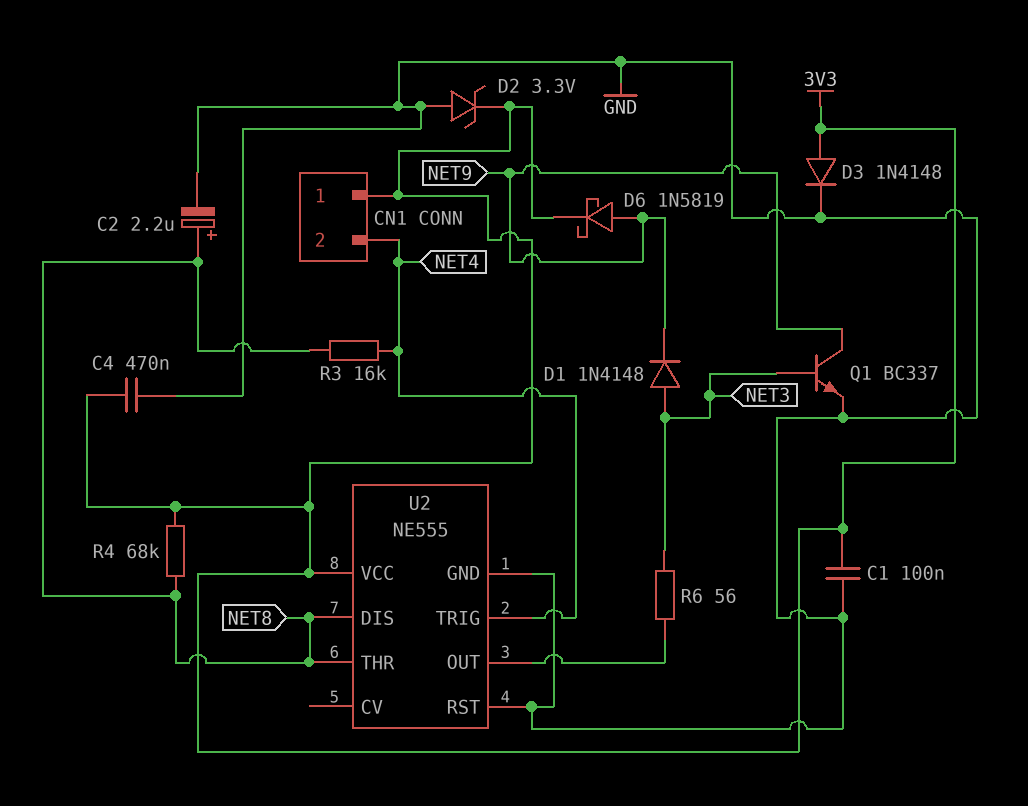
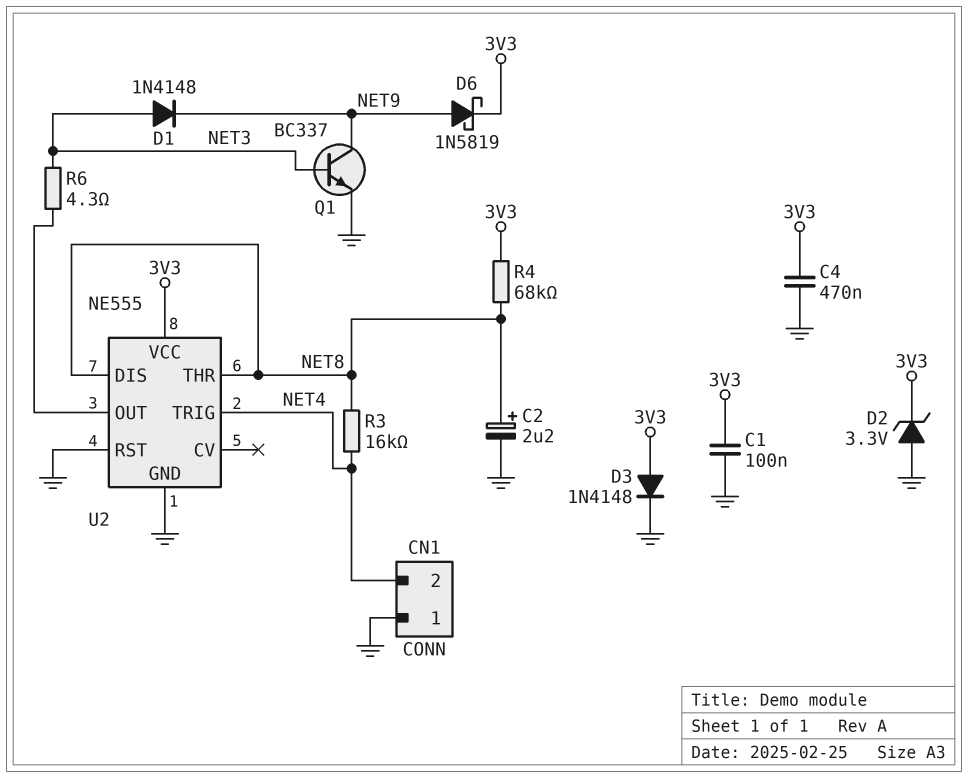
CN1 pin 1: 3V3 -> GND
R6: 56 (NET3, U2/OUT) -> 4.3 (NET3, U2/OUT)

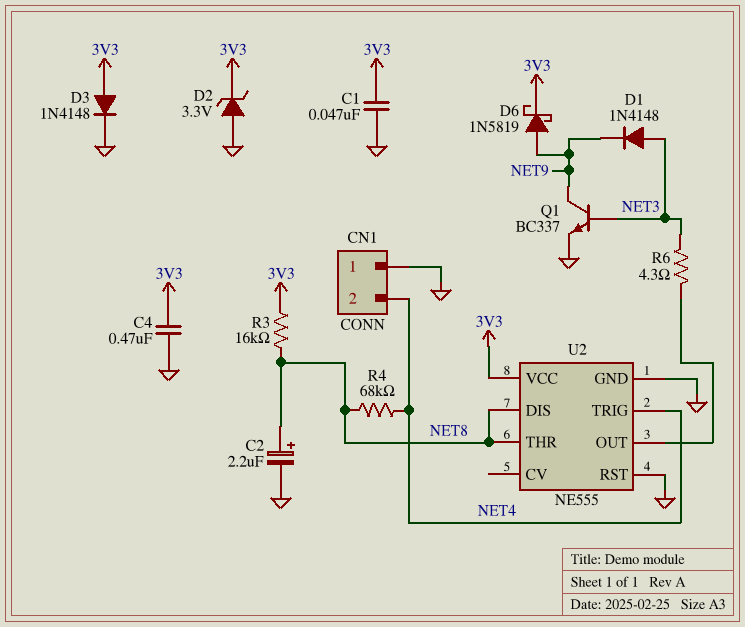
C1: 100nF (3V3, GND) -> 47nF (3V3, GND)
R3: 16k (NET4, NET8) -> 16k (3V3, NET8)
R4: 68k (3V3, NET8) -> 68k (NET4, NET8)

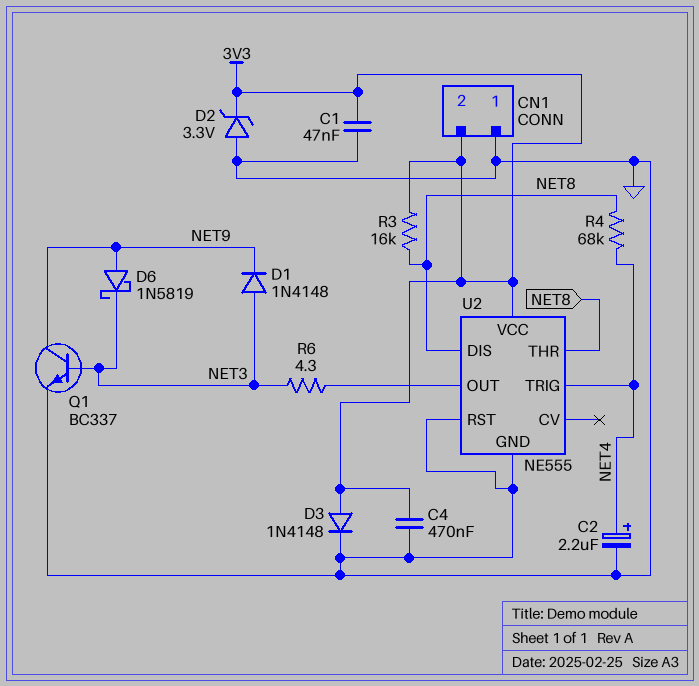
C2: 2.2uF (plus NET8, minus GND) -> 2.2uF (plus NET4, minus GND)
CN1 pin 2: NET4 -> 3V3
D6: schottky 1N5819 (A NET9, K 3V3) -> schottky 1N5819 (A NET9, K NET3)

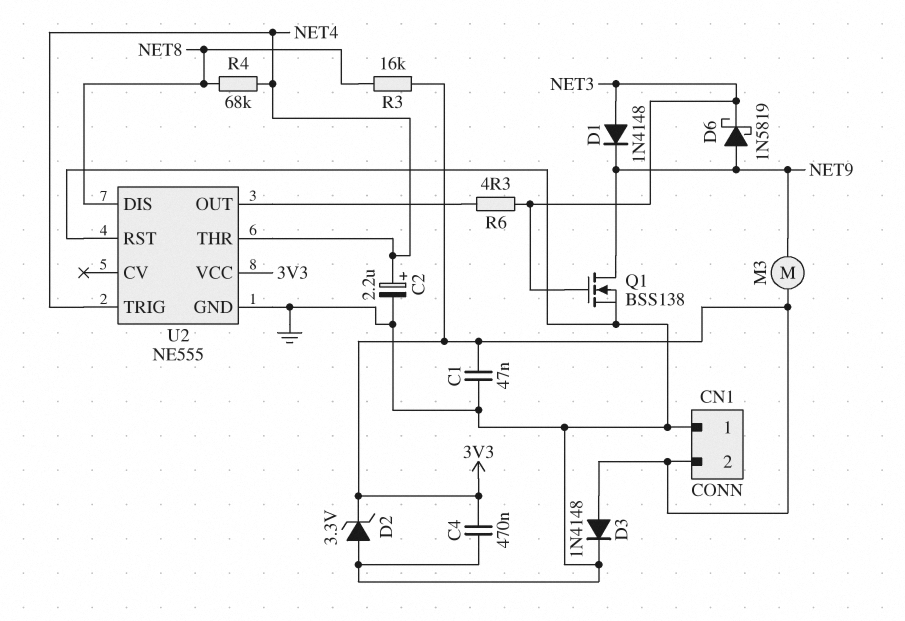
M3: none -> motor (3V3, NET9)
Q1: NPN BC337 (B NET3, C NET9, E GND) -> NMOS BSS138 (G NET3, D NET9, S GND)
U2 pin THR: NET8 -> NET4

